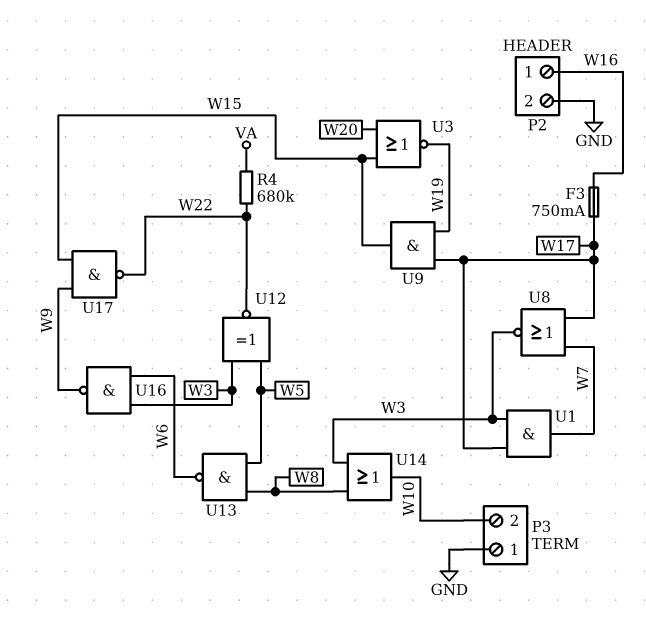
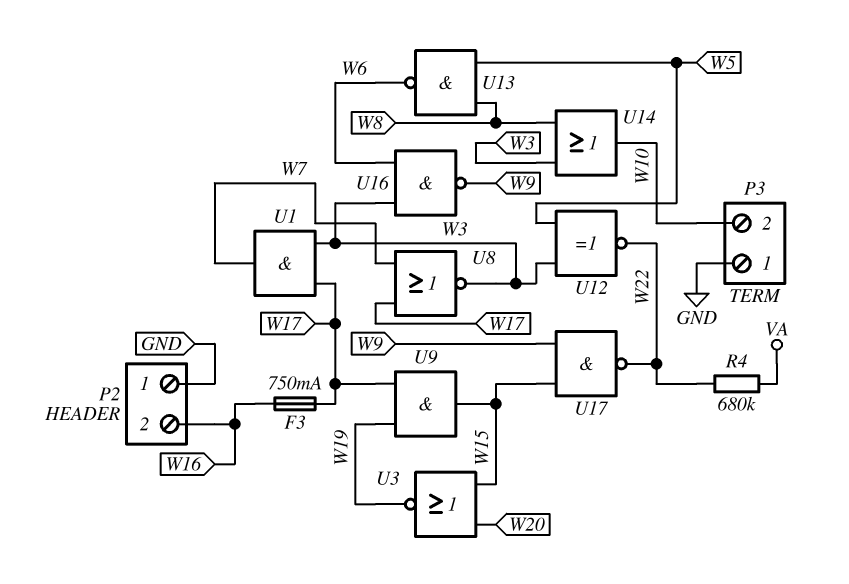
P2 pin 1: W16 -> GND
P2 pin 2: GND -> W16

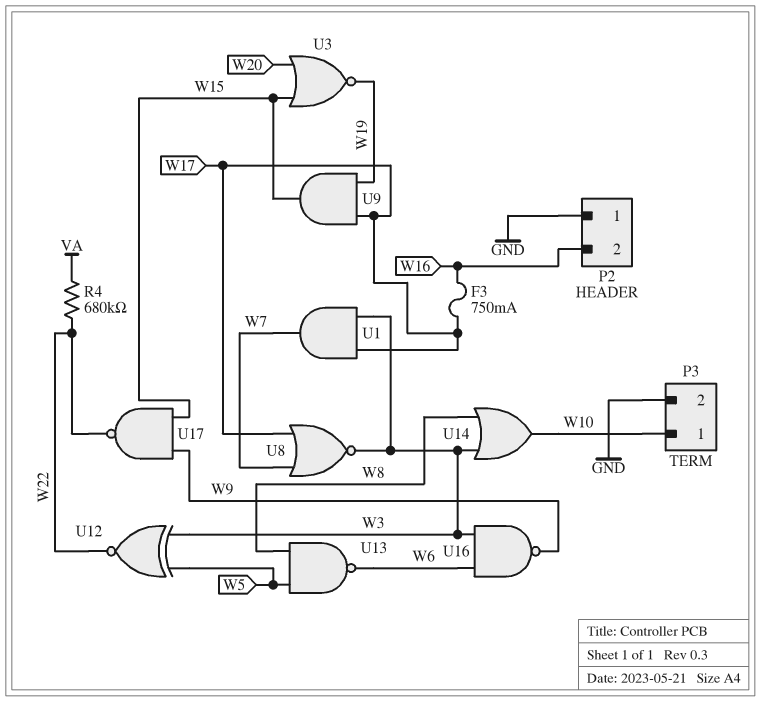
P3 pin 1: GND -> W10
P3 pin 2: W10 -> GND

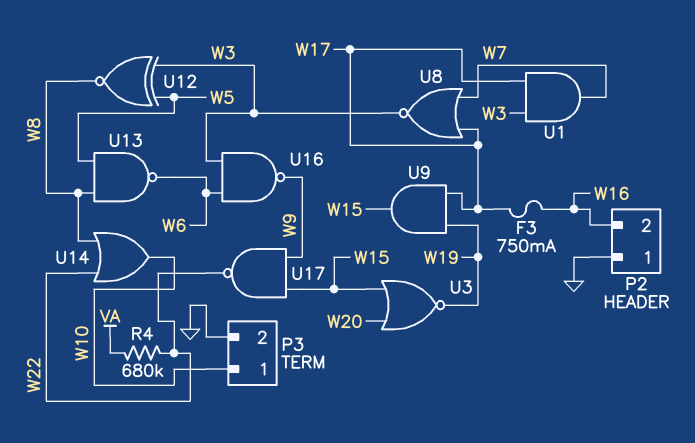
U12: XNOR (in W3, in W5, out W22) -> XNOR (in W3, in W5, out W8)
U14: OR (in W3, in W8, out W10) -> OR (in W8, in W22, out W10)

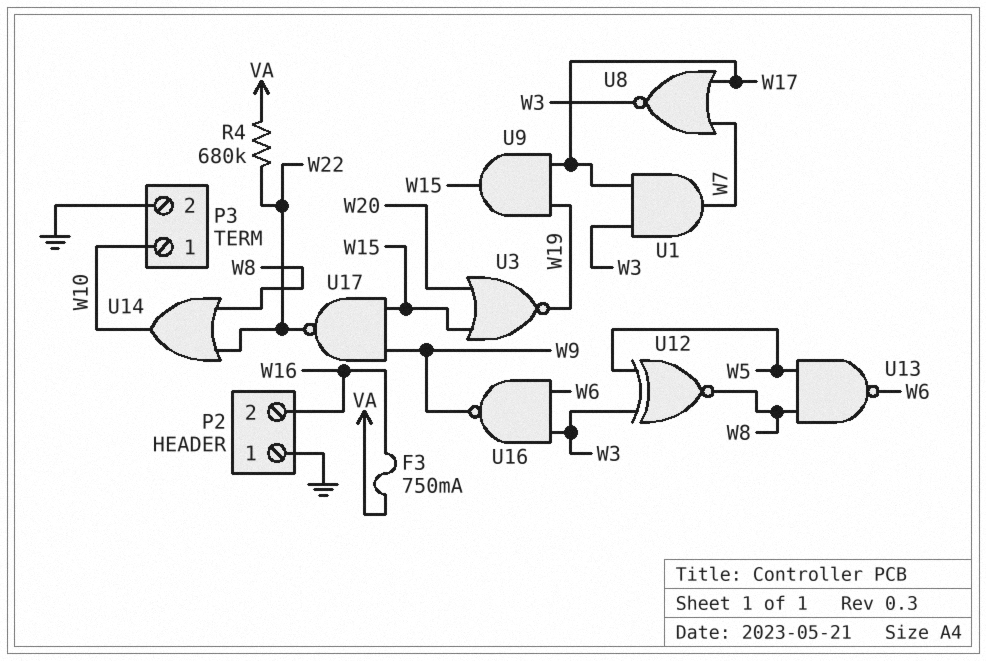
F3: 750mA (W16, W17) -> 750mA (VA, W16)

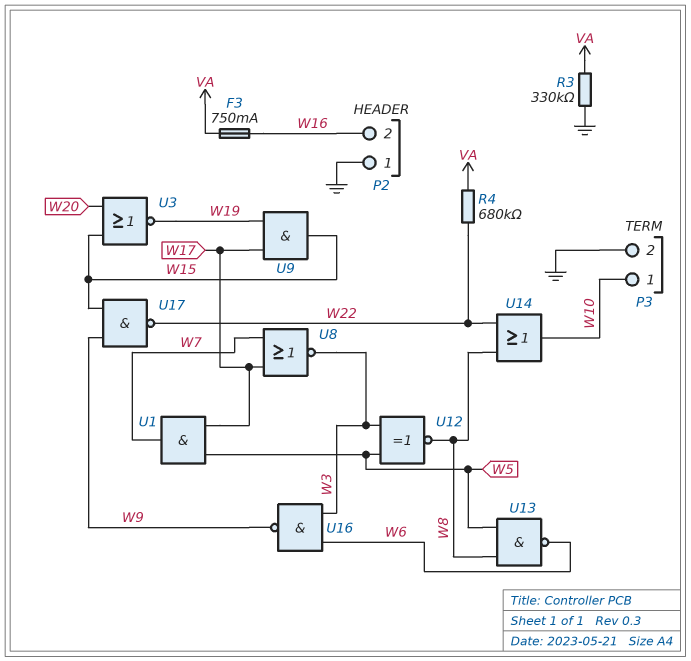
R3: none -> 330k (GND, VA)
U1: AND (in W3, in W17, out W7) -> AND (in W5, in W17, out W7)

